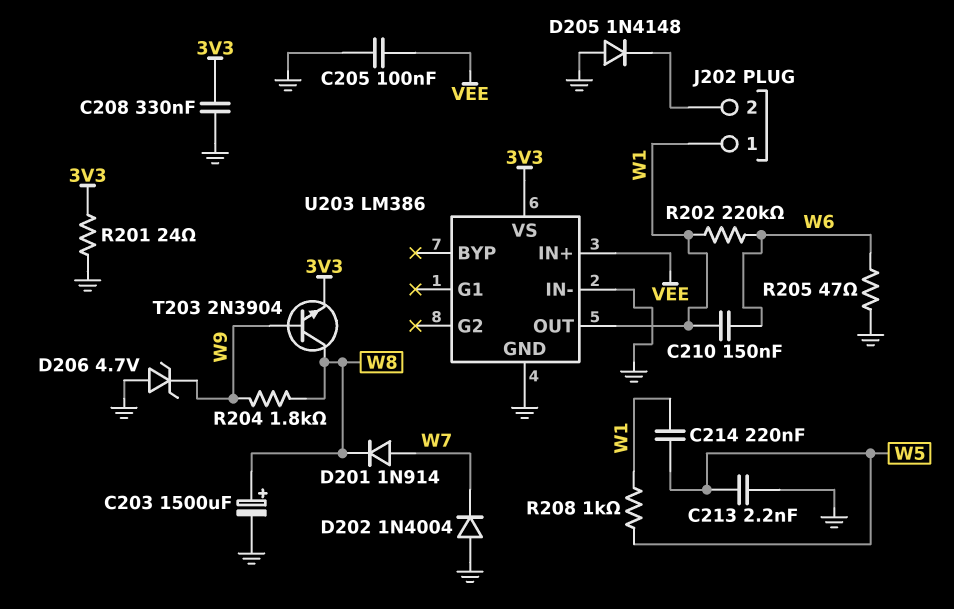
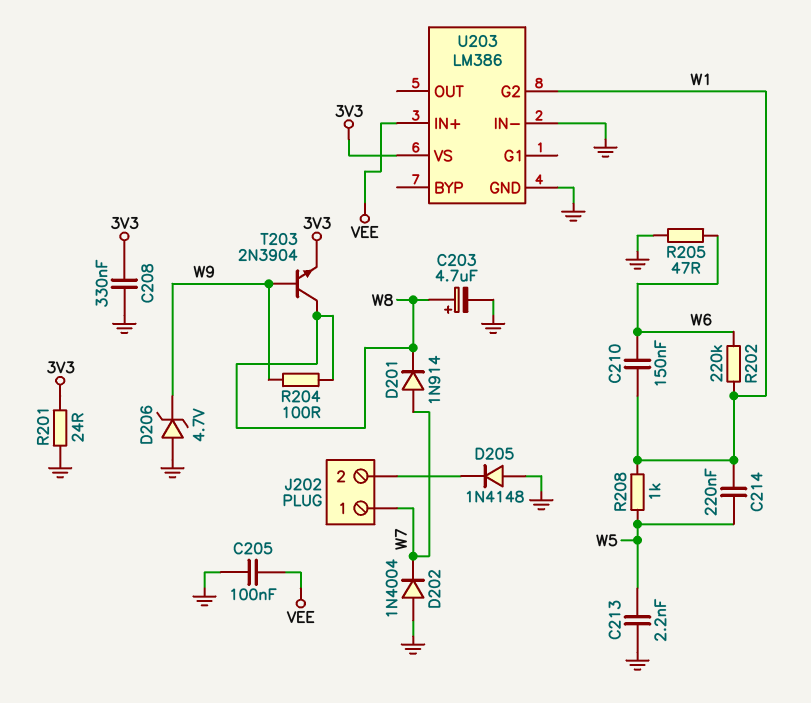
C203: 1500uF (plus W8, minus GND) -> 4.7uF (plus W8, minus GND)
J202 pin 1: W1 -> W7
R204: 1.8k (W8, W9) -> 100 (W8, W9)
U203 pin G2: none -> W1
U203 pin OUT: W1 -> none

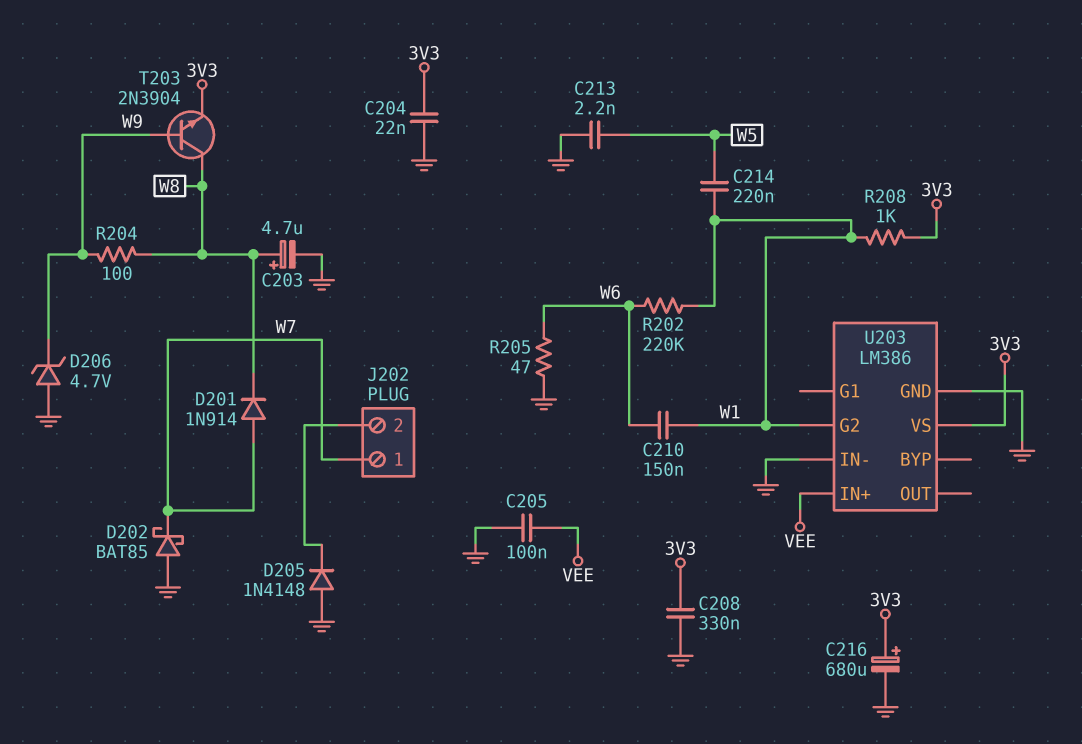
C204: none -> 22nF (3V3, GND)
C216: none -> 680uF (plus 3V3, minus GND)
D202: diode 1N4004 (A GND, K W7) -> schottky BAT85 (A GND, K W7)
R201: 24 (3V3, GND) -> none
R208: 1k (W1, W5) -> 1k (3V3, W1)

